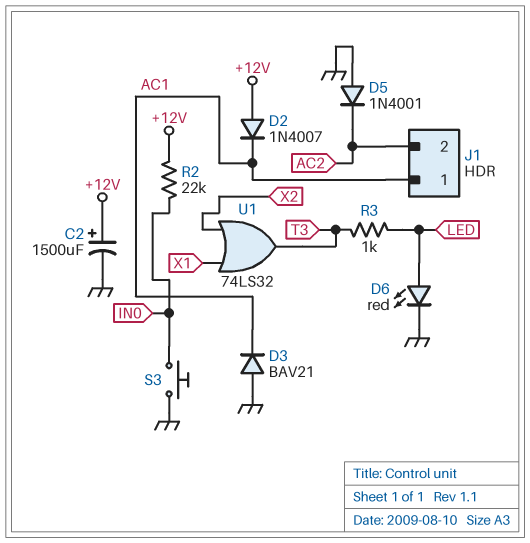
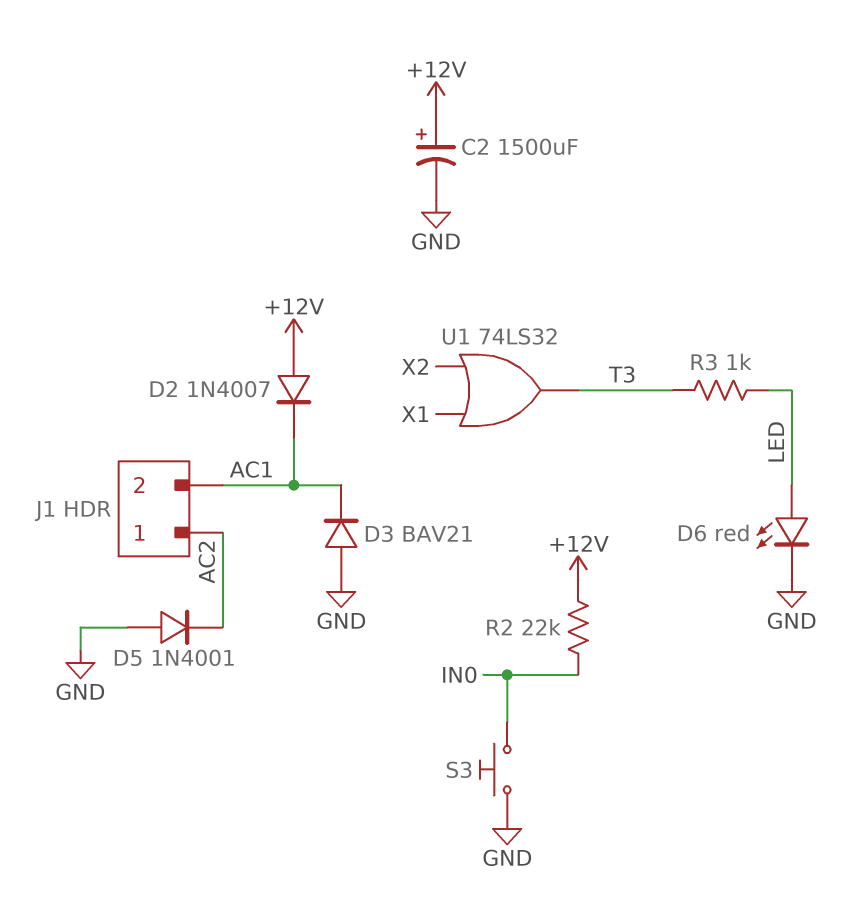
J1 pin 1: AC1 -> AC2
J1 pin 2: AC2 -> AC1

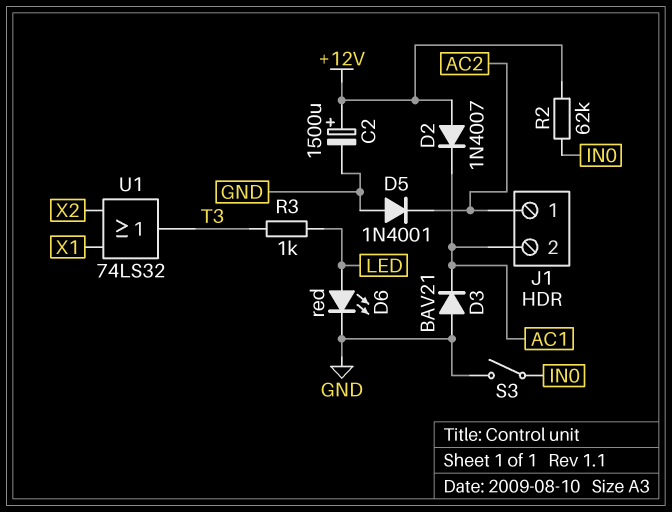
R2: 22k (+12V, IN0) -> 62k (+12V, IN0)
S3: button (GND, IN0) -> switch (GND, IN0)

